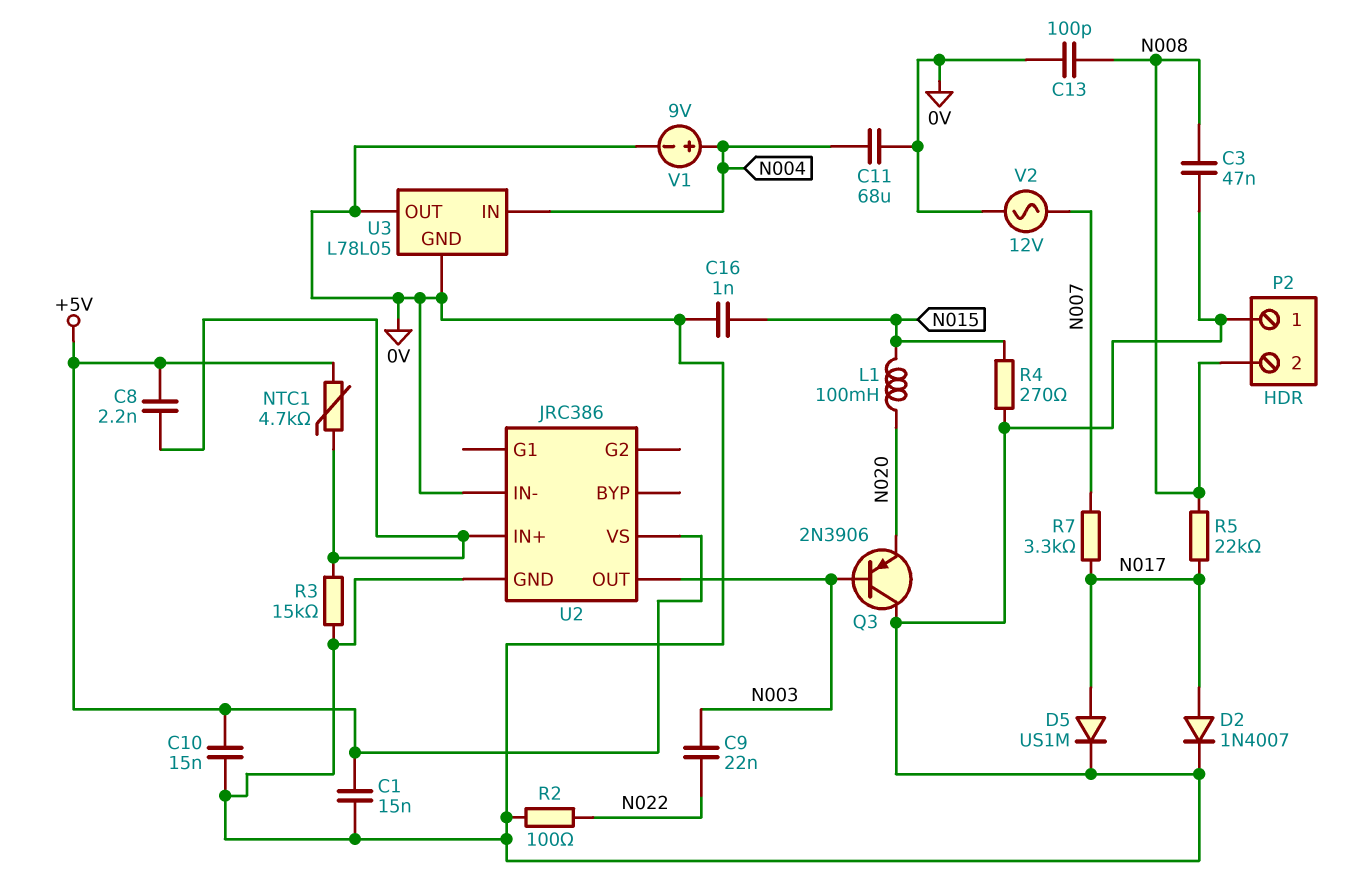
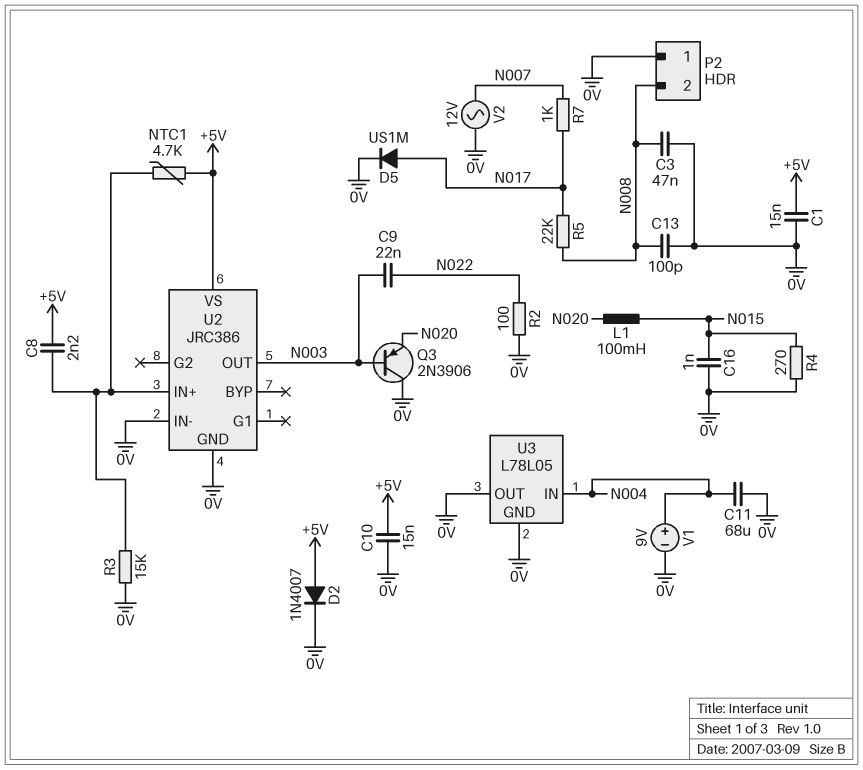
D2: diode 1N4007 (A N017, K 0V) -> diode 1N4007 (A +5V, K 0V)
R7: 3.3k (N007, N017) -> 1k (N007, N017)

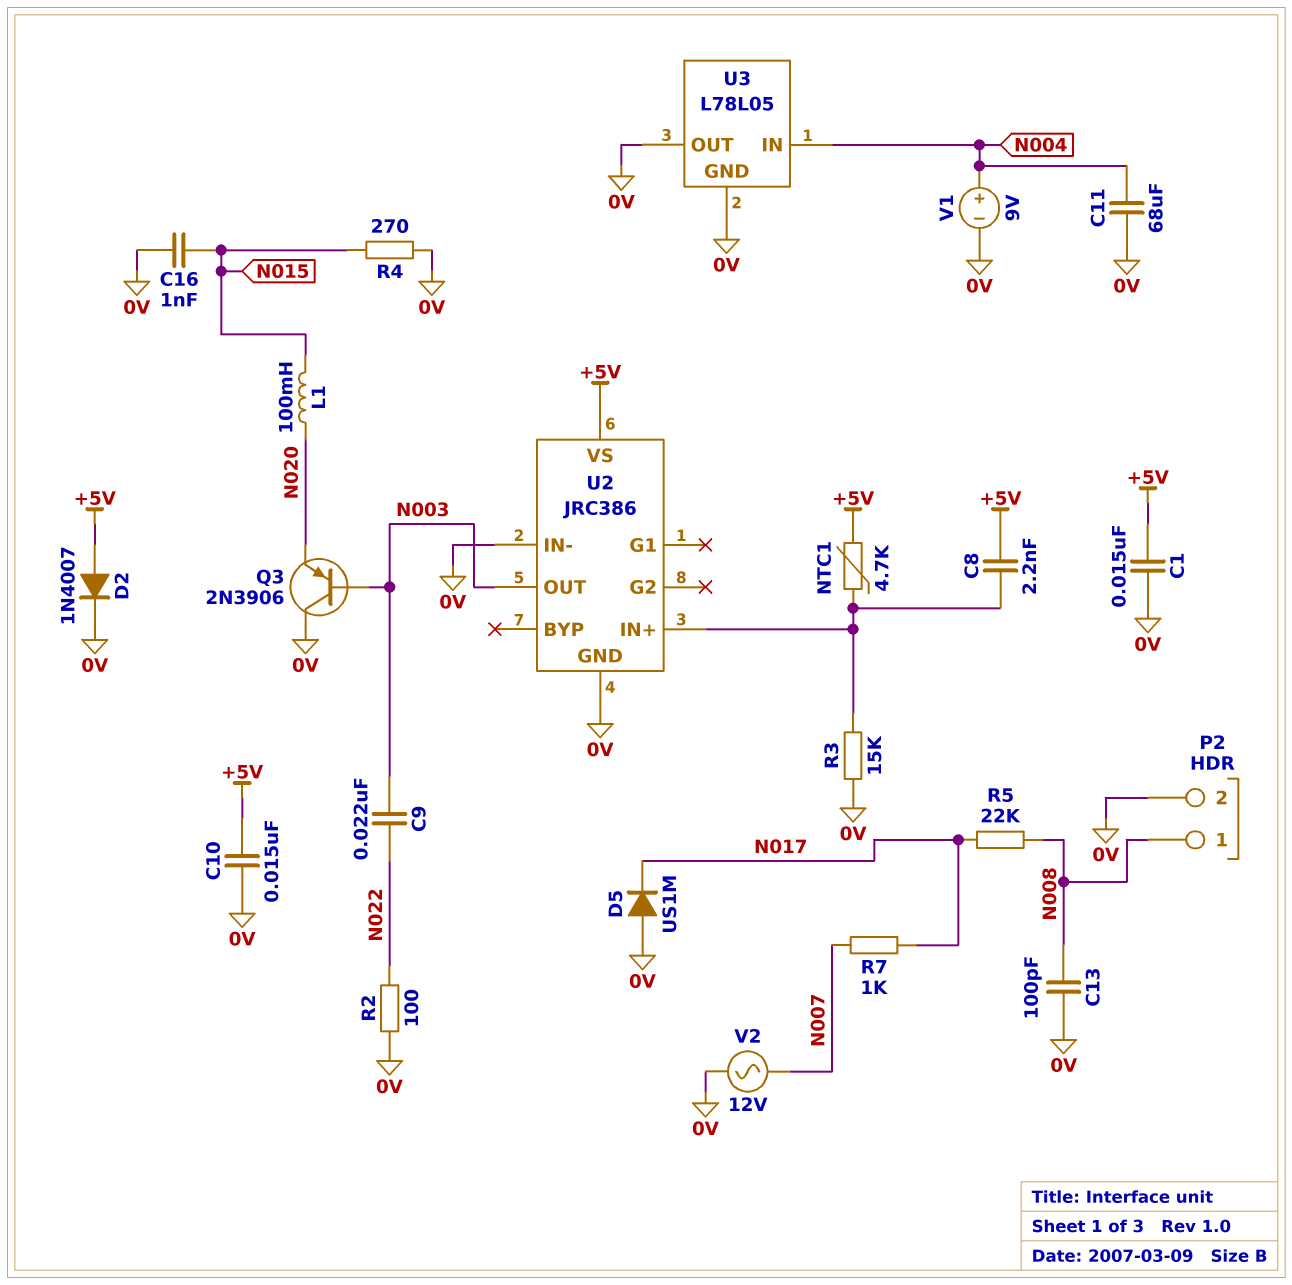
C3: 47nF (0V, N008) -> none
D5: diode US1M (A N017, K 0V) -> diode US1M (A 0V, K N017)
P2 pin 1: 0V -> N008
P2 pin 2: N008 -> 0V

